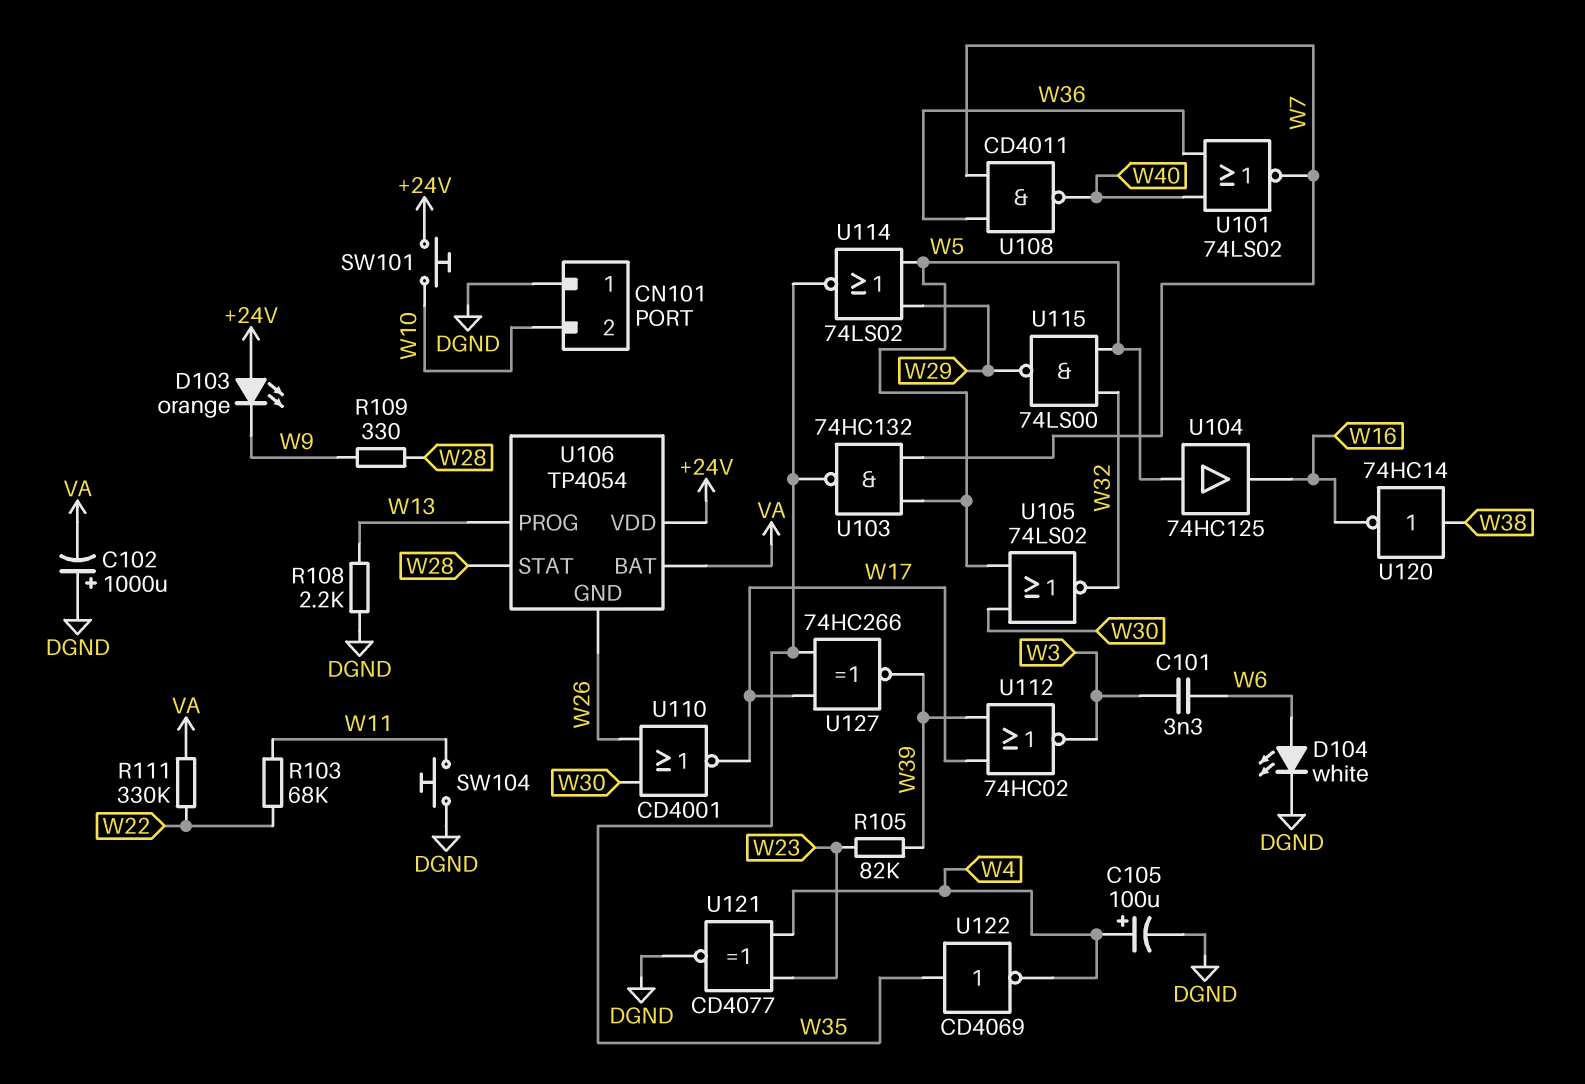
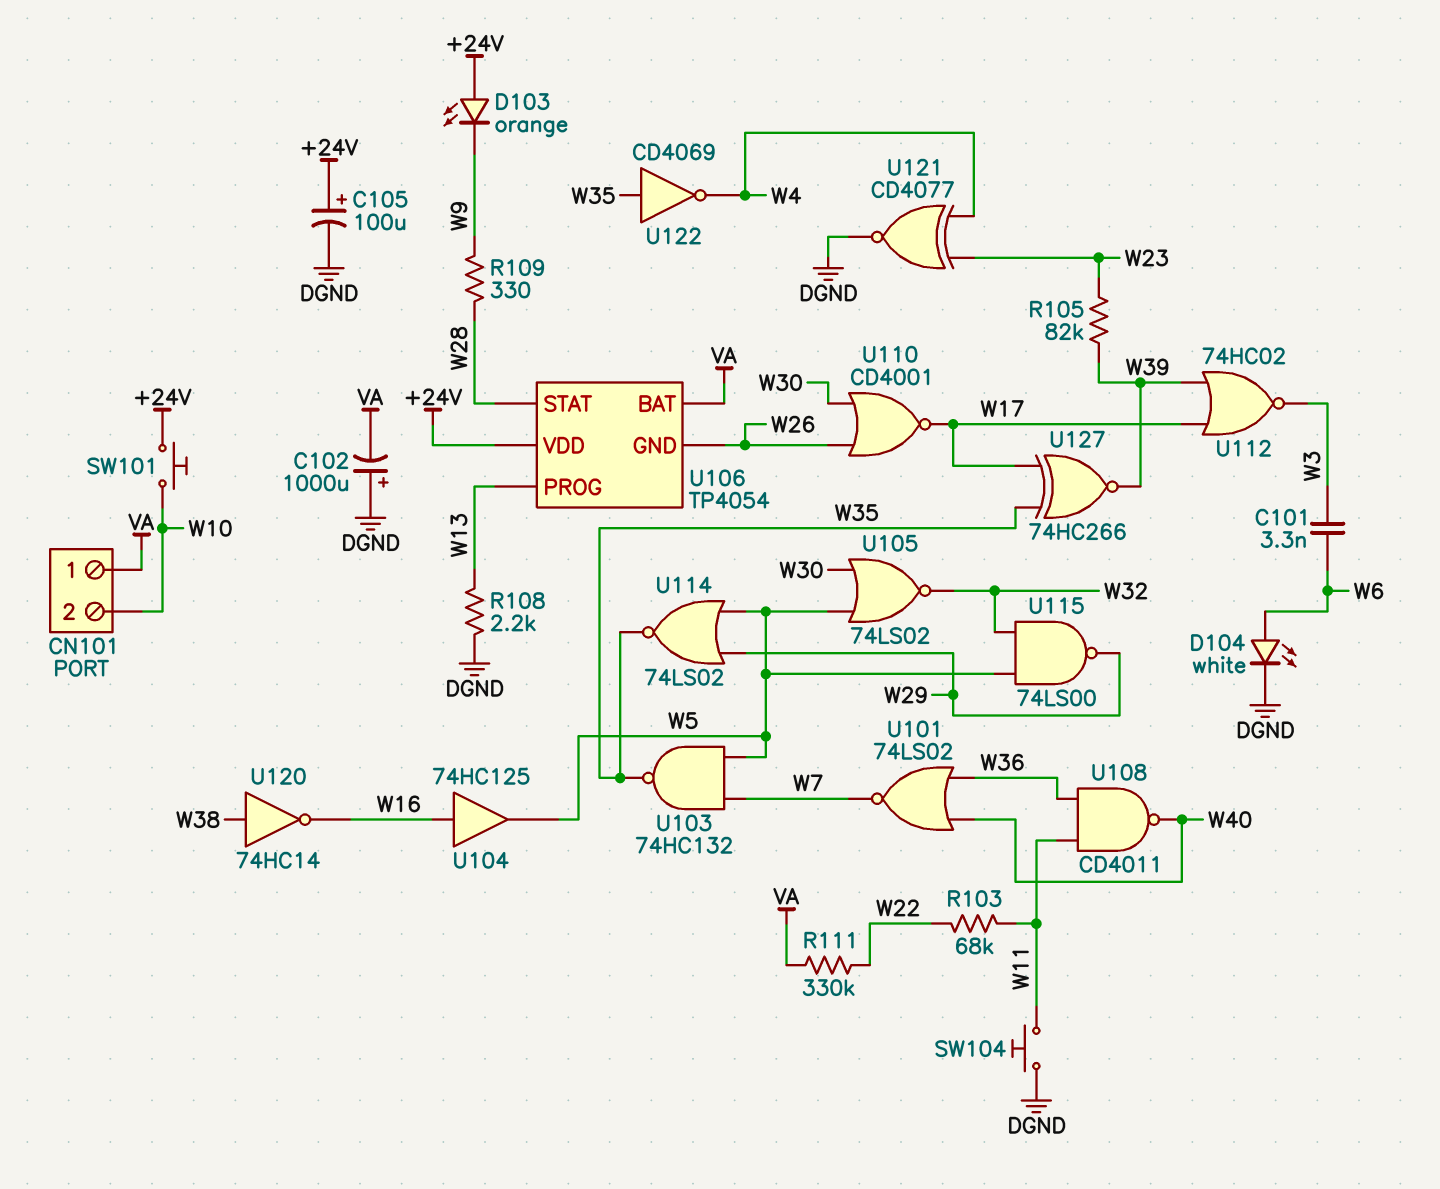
C105: 100uF (plus W4, minus DGND) -> 100uF (plus +24V, minus DGND)
CN101 pin 1: DGND -> VA
U104: buffer 74HC125 (in W5, out W16) -> buffer 74HC125 (in W16, out W5)
U108: NAND CD4011 (in W7, in W36, out W40) -> NAND CD4011 (in W11, in W36, out W40)

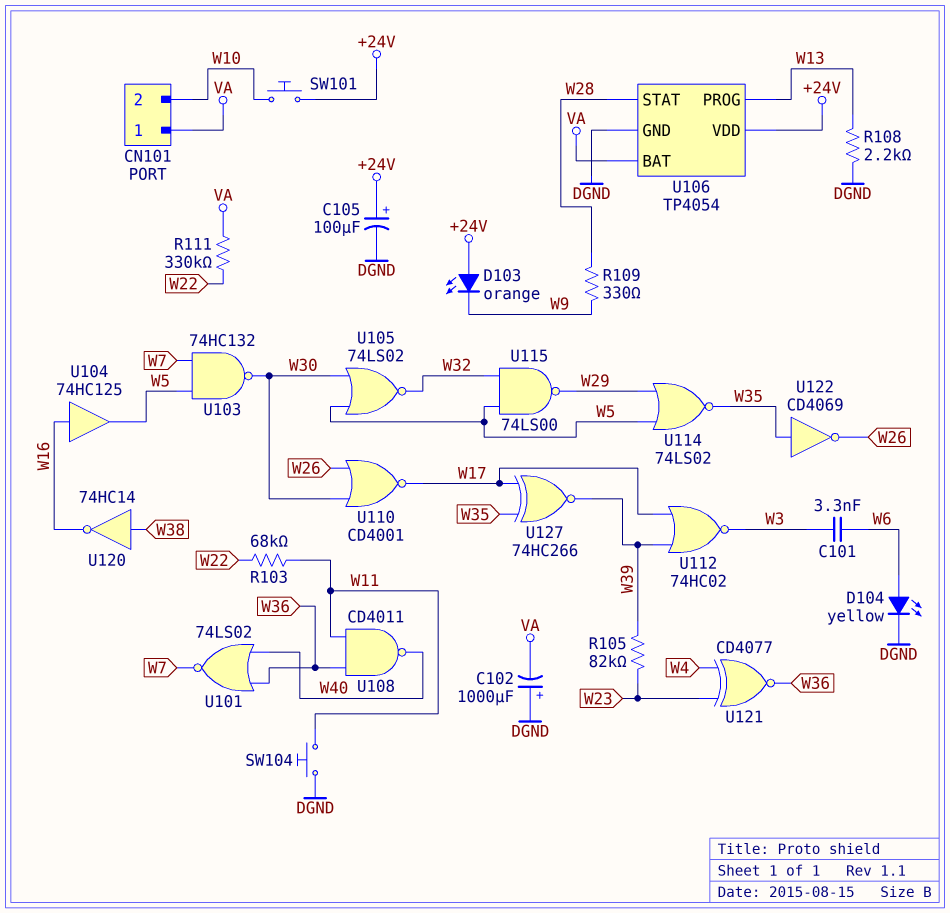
D104: LED white (A W6, K DGND) -> LED yellow (A W6, K DGND)
U103: NAND 74HC132 (in W5, in W7, out W35) -> NAND 74HC132 (in W5, in W7, out W30)
U106 pin GND: W26 -> DGND
U121: XNOR CD4077 (in W4, in W23, out DGND) -> XNOR CD4077 (in W4, in W23, out W36)
U122: NOT CD4069 (in W35, out W4) -> NOT CD4069 (in W35, out W26)

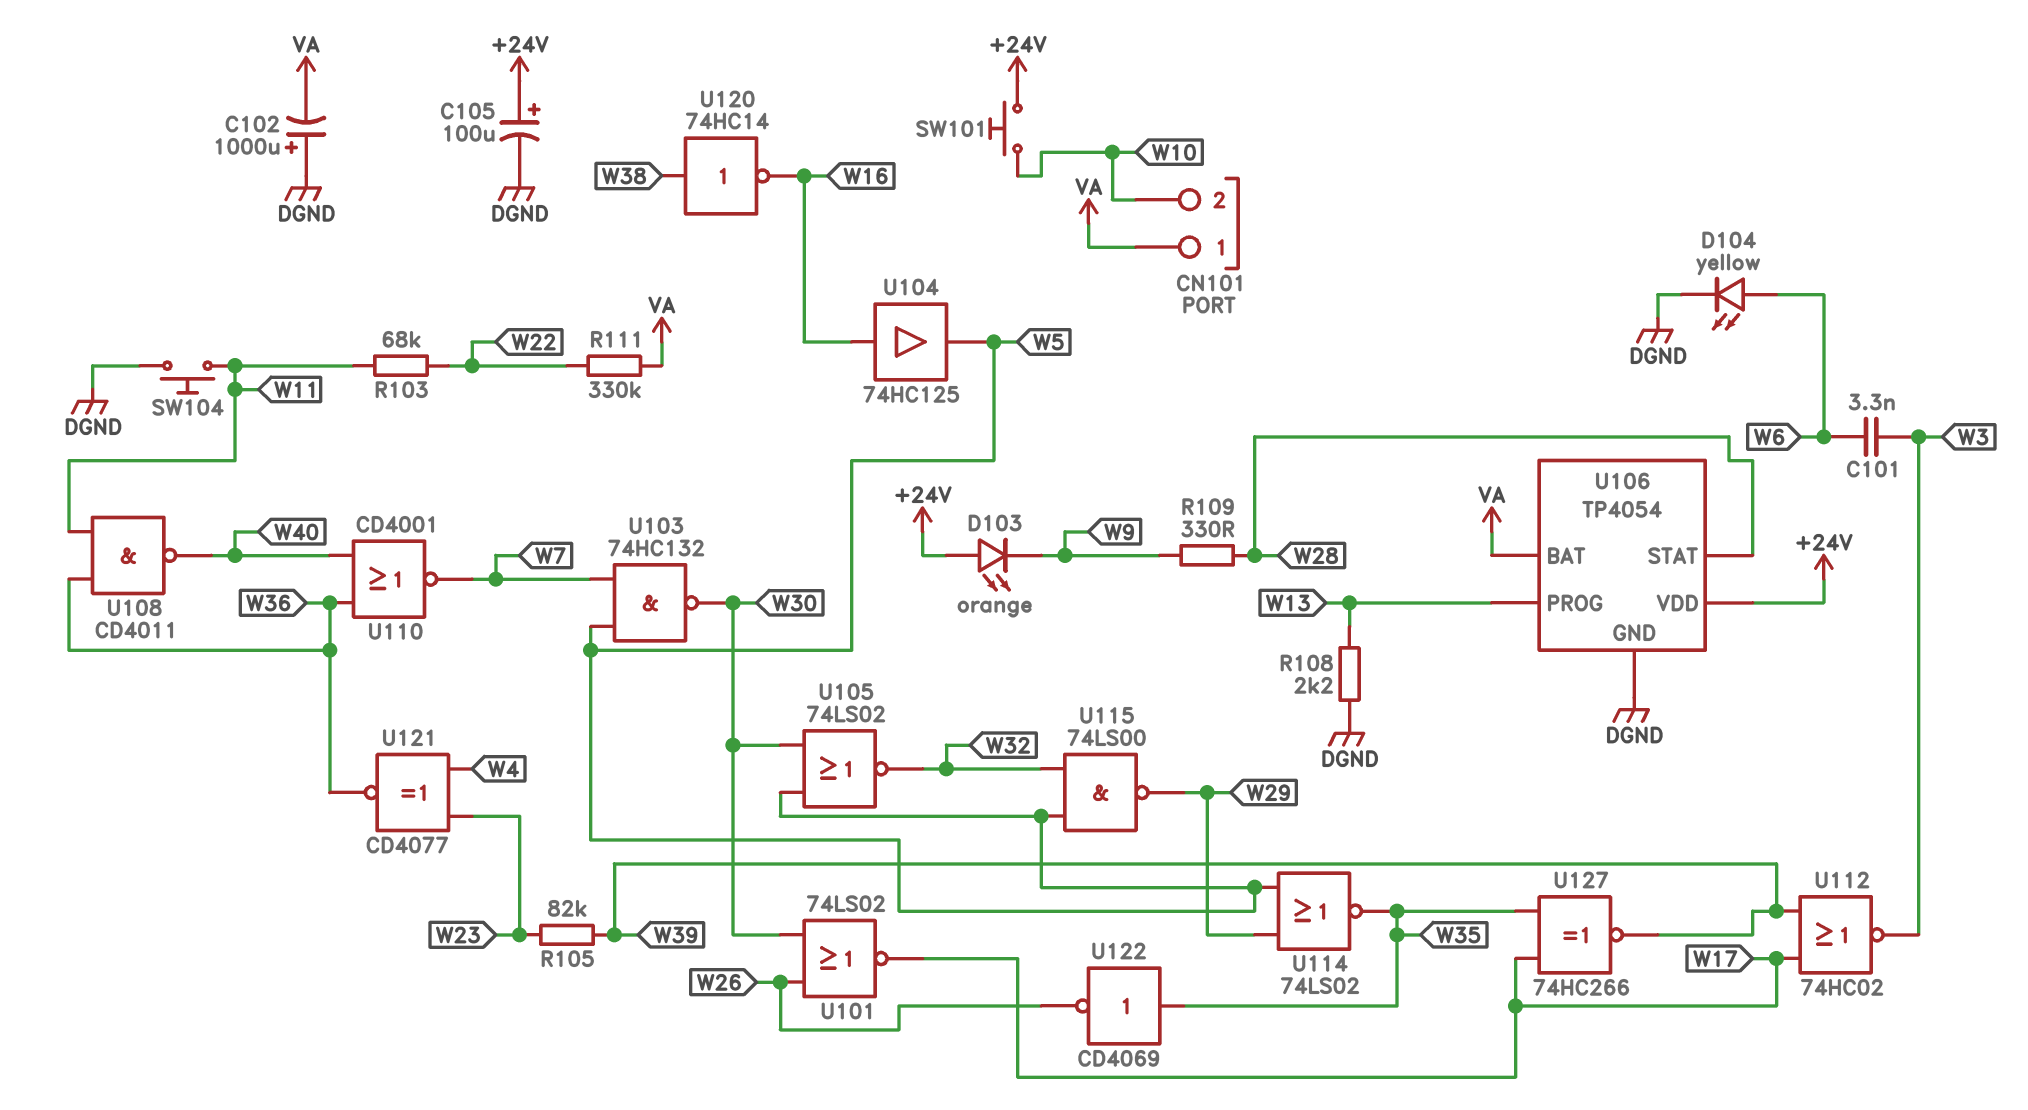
U101: NOR 74LS02 (in W36, in W40, out W7) -> NOR 74LS02 (in W26, in W30, out W17)
U110: NOR CD4001 (in W26, in W30, out W17) -> NOR CD4001 (in W36, in W40, out W7)

